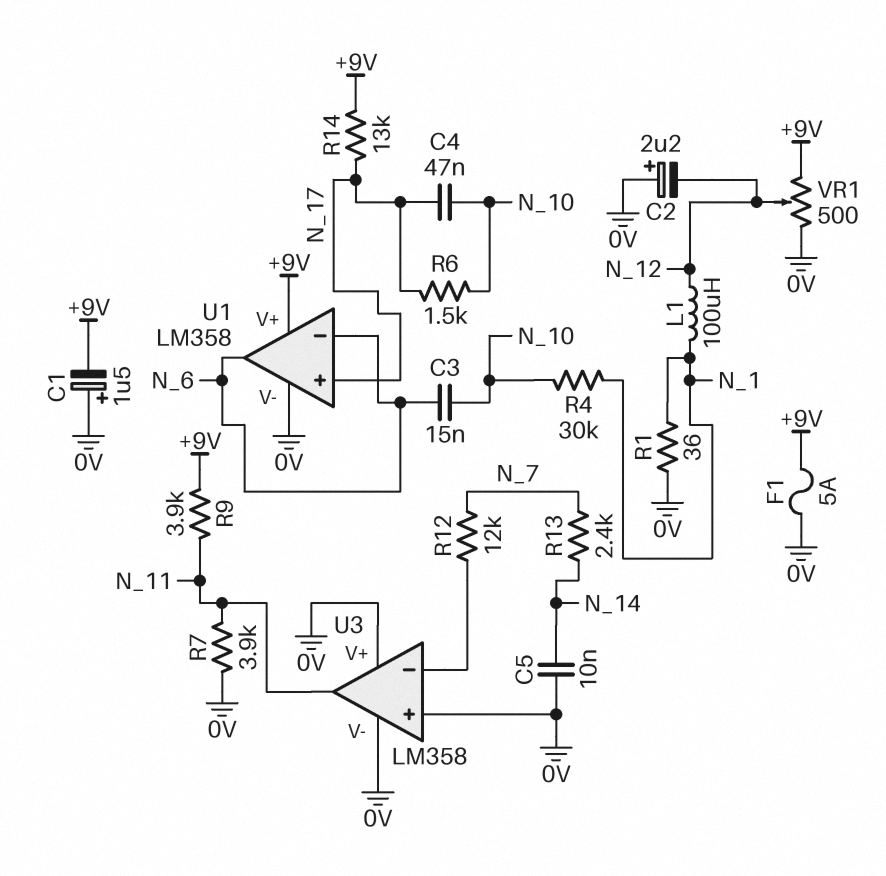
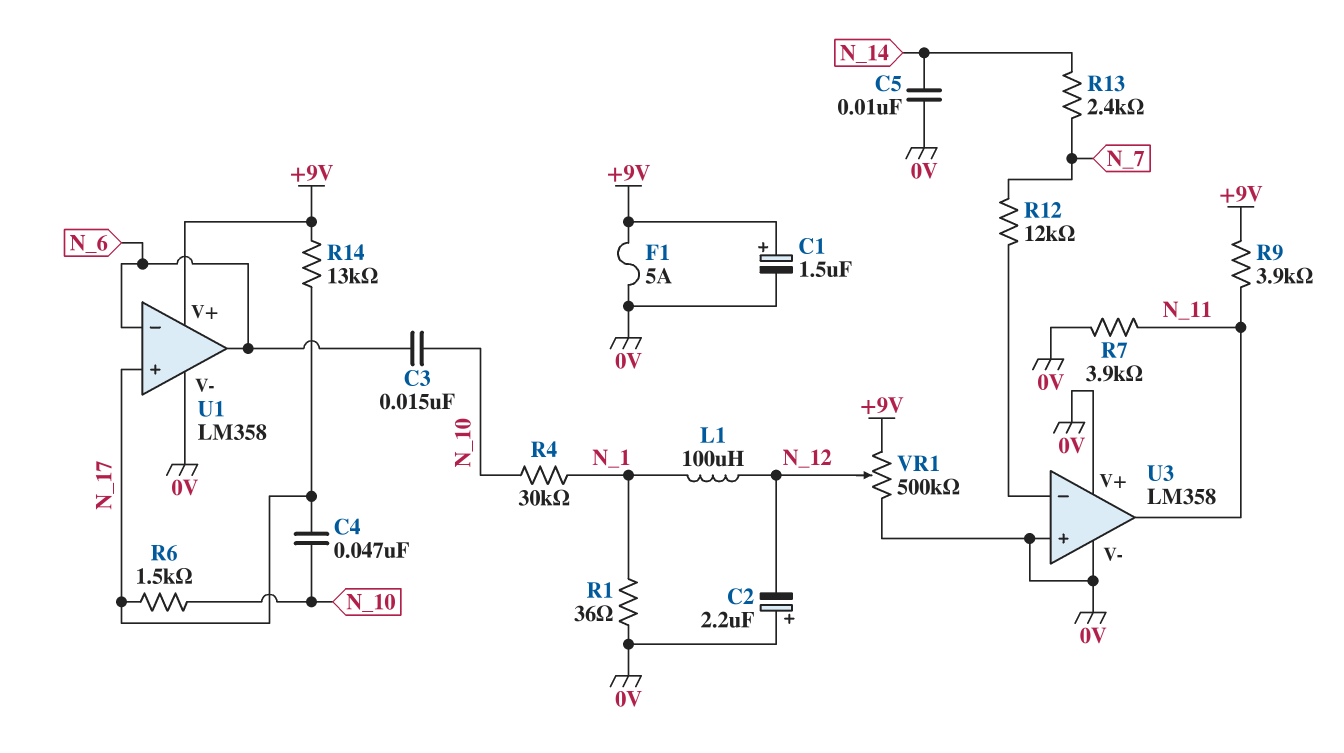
C1: 1.5uF (plus 0V, minus +9V) -> 1.5uF (plus +9V, minus 0V)
VR1: 500 (+9V, 0V, wiper N_12) -> 500k (+9V, 0V, wiper N_12)

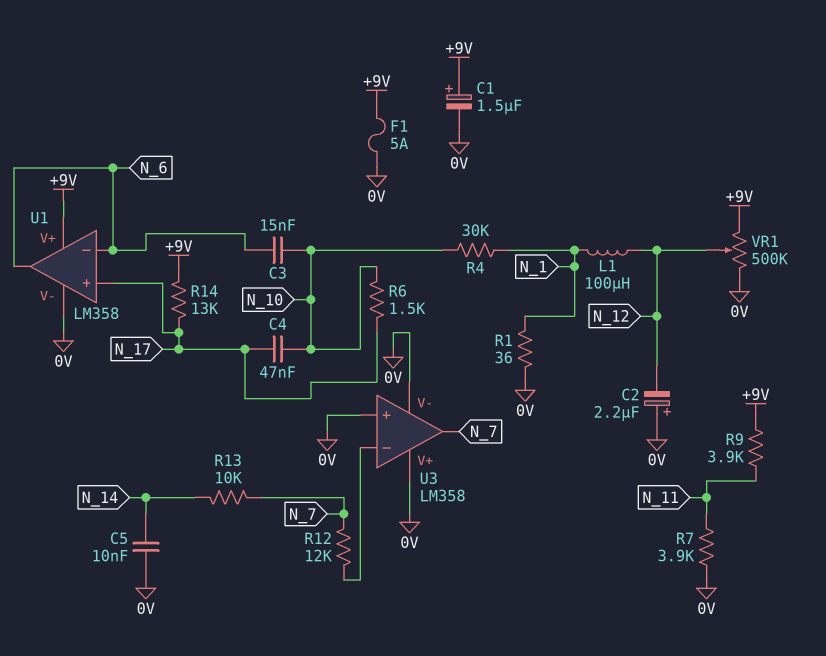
R13: 2.4k (N_7, N_14) -> 10k (N_7, N_14)
U3 pin out: N_11 -> N_7

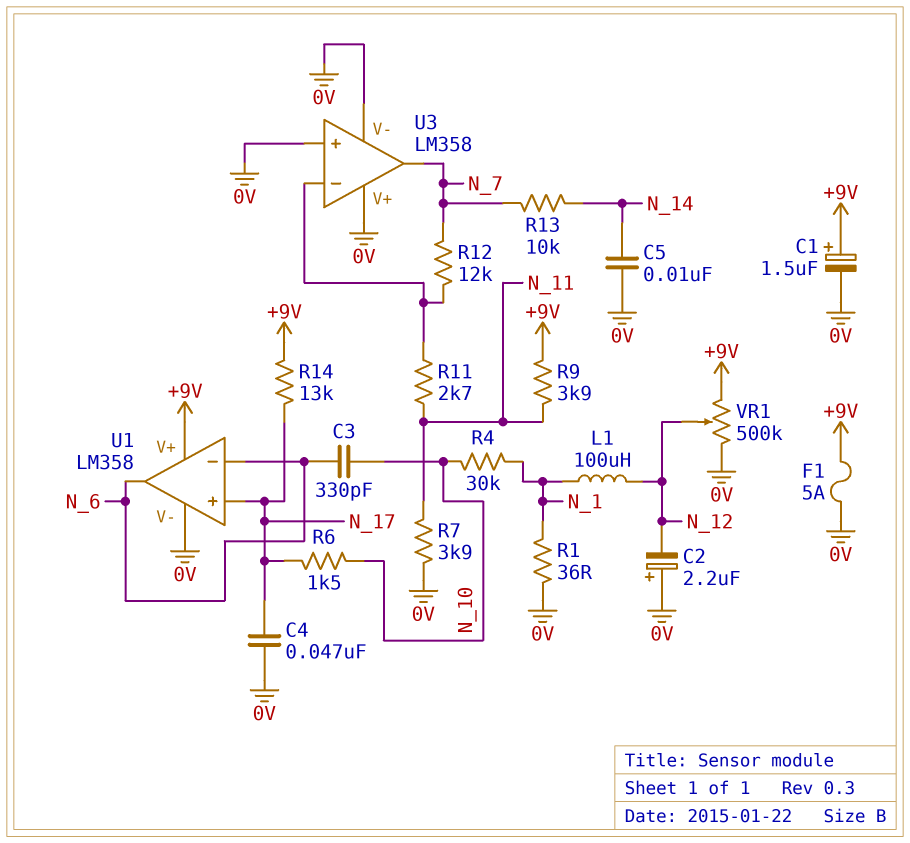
C3: 15nF (N_6, N_10) -> 330pF (N_6, N_10)
C4: 47nF (N_10, N_17) -> 47nF (0V, N_17)
R11: none -> 2.7k (N_11, U3/in-)

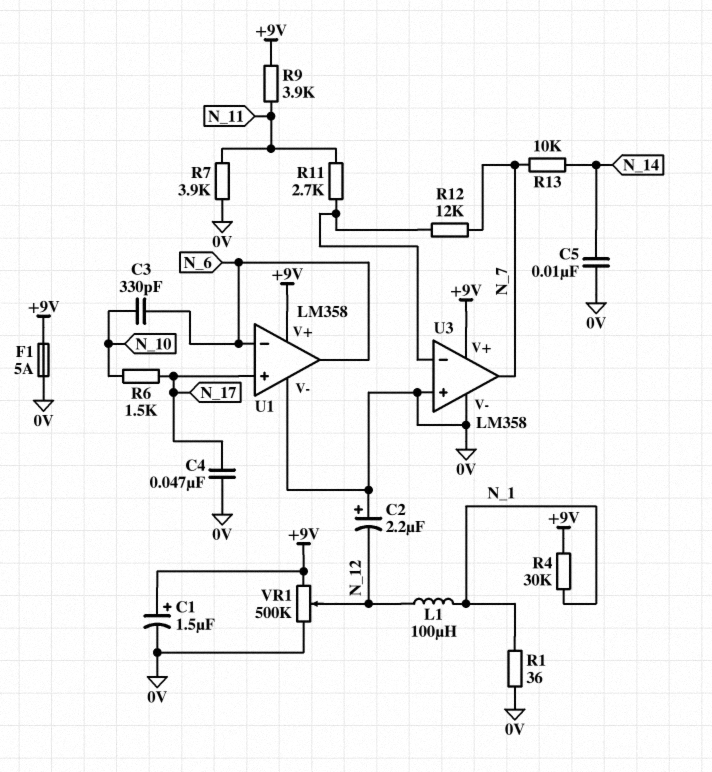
R4: 30k (N_1, N_10) -> 30k (+9V, N_1)
R14: 13k (+9V, N_17) -> none
U3 pin V+: 0V -> +9V

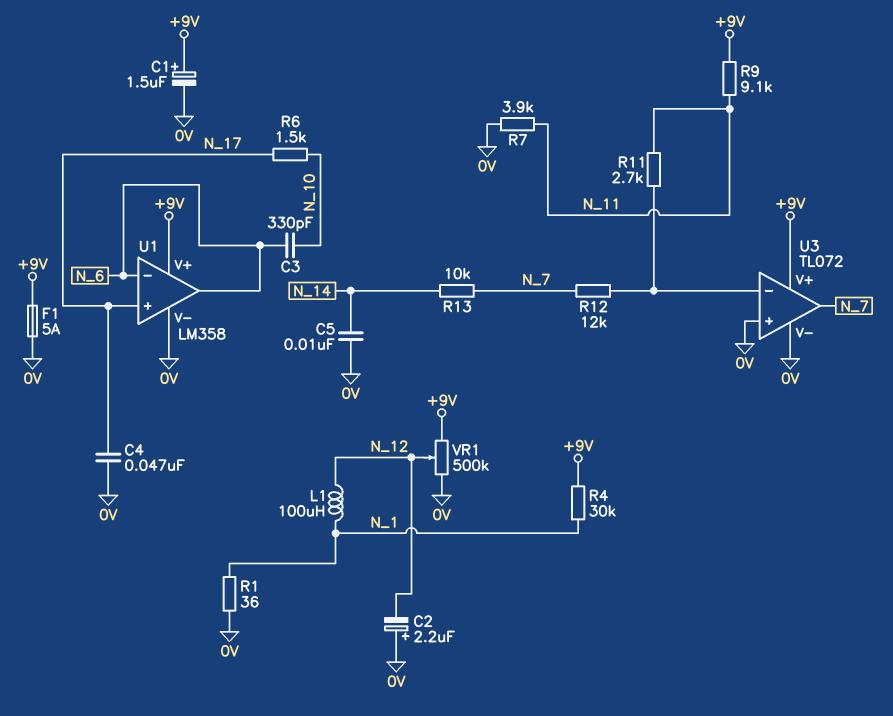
R9: 3.9k (+9V, N_11) -> 9.1k (+9V, N_11)
U3: LM358 -> TL072

